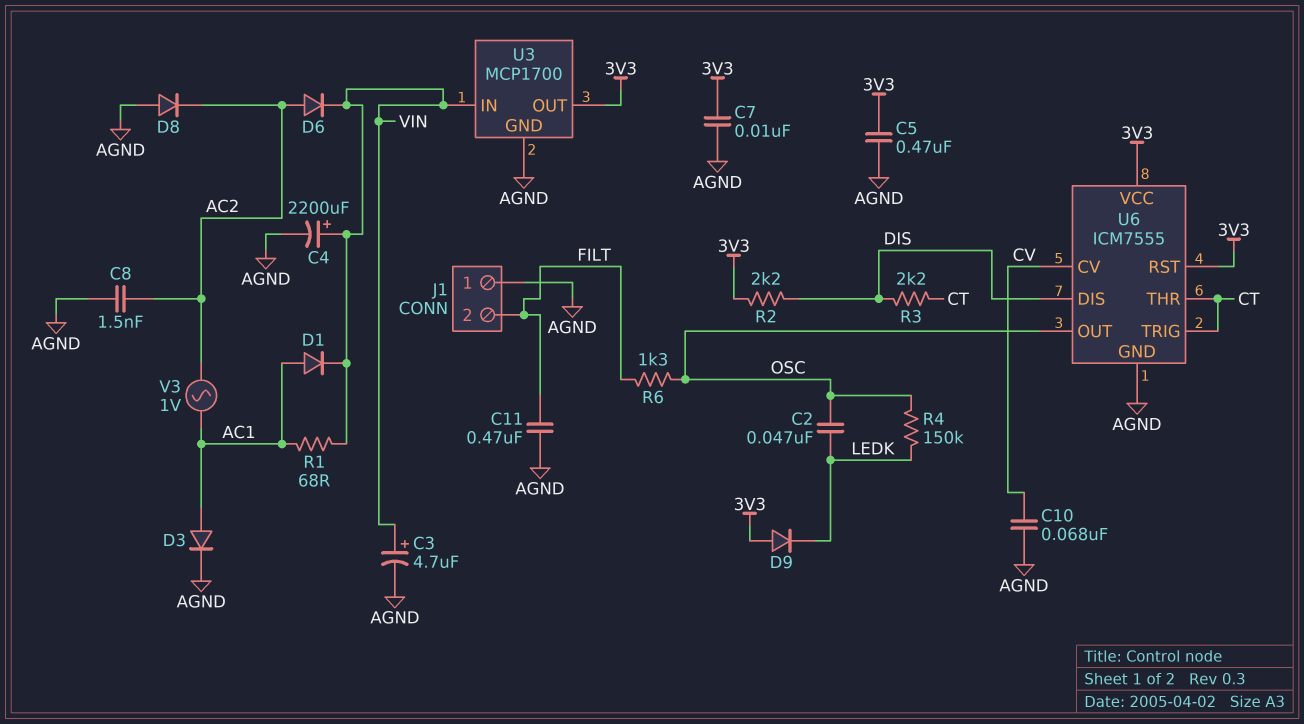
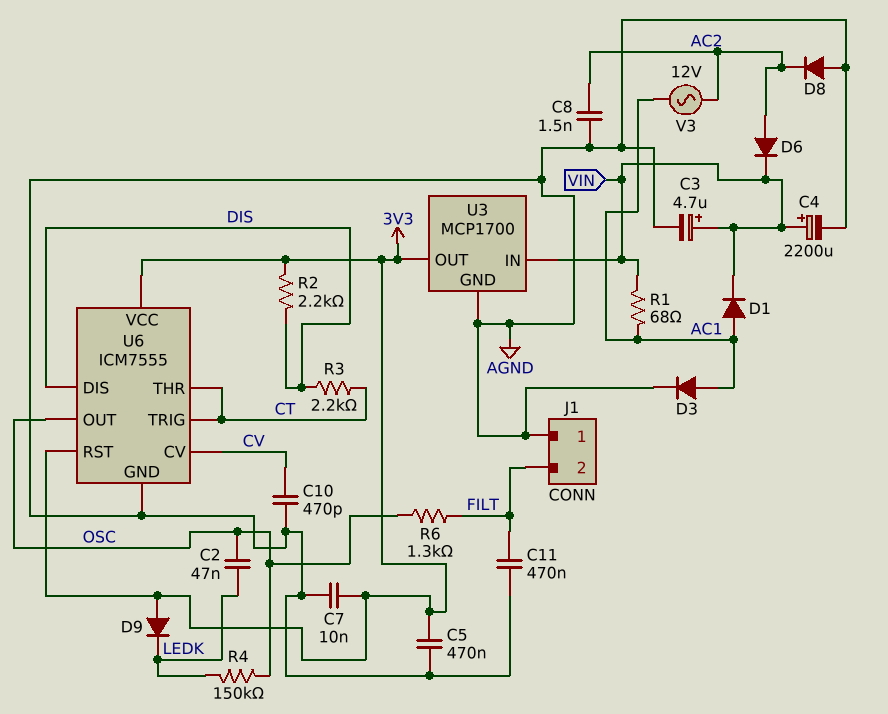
C10: 68nF (AGND, CV) -> 470pF (AGND, CV)
V3: AC 1V (AC1, AC2) -> AC 12V (AC1, AC2)

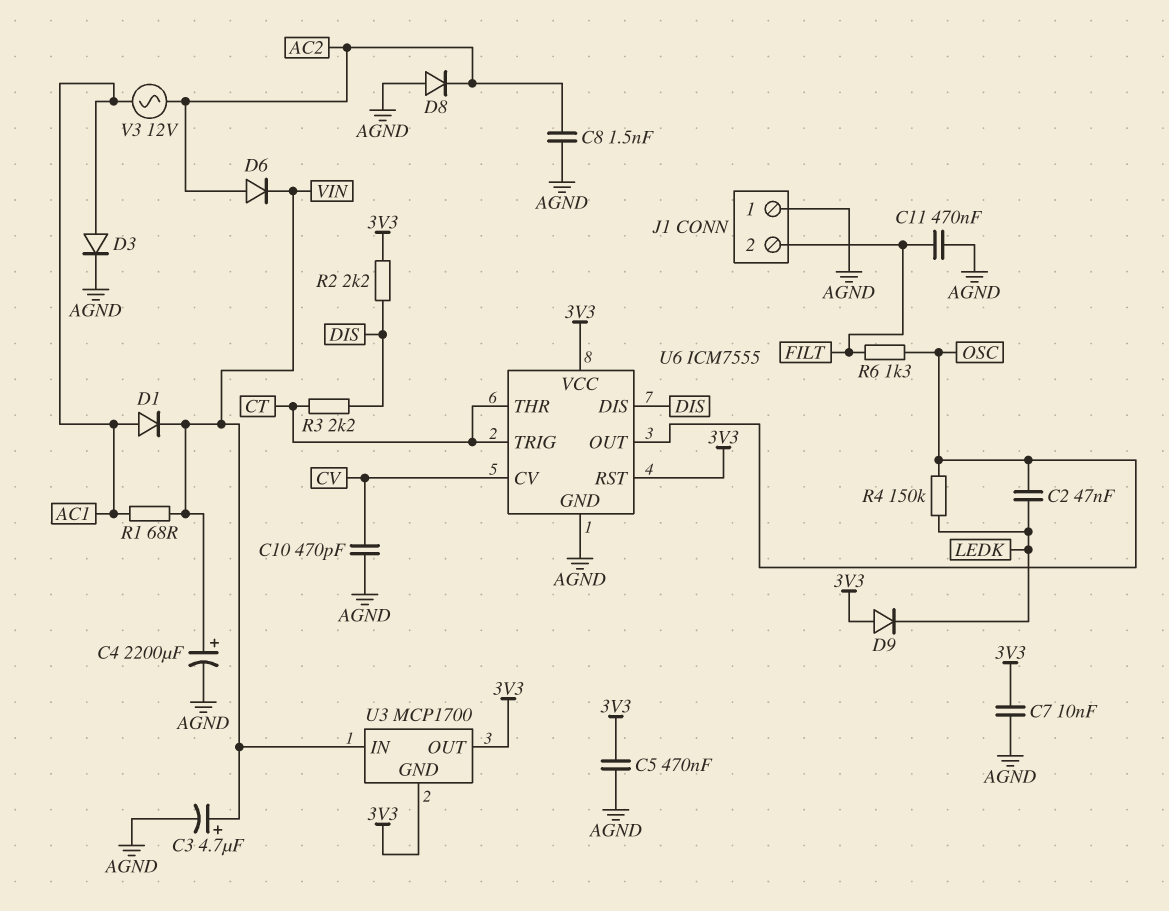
U3 pin GND: AGND -> 3V3

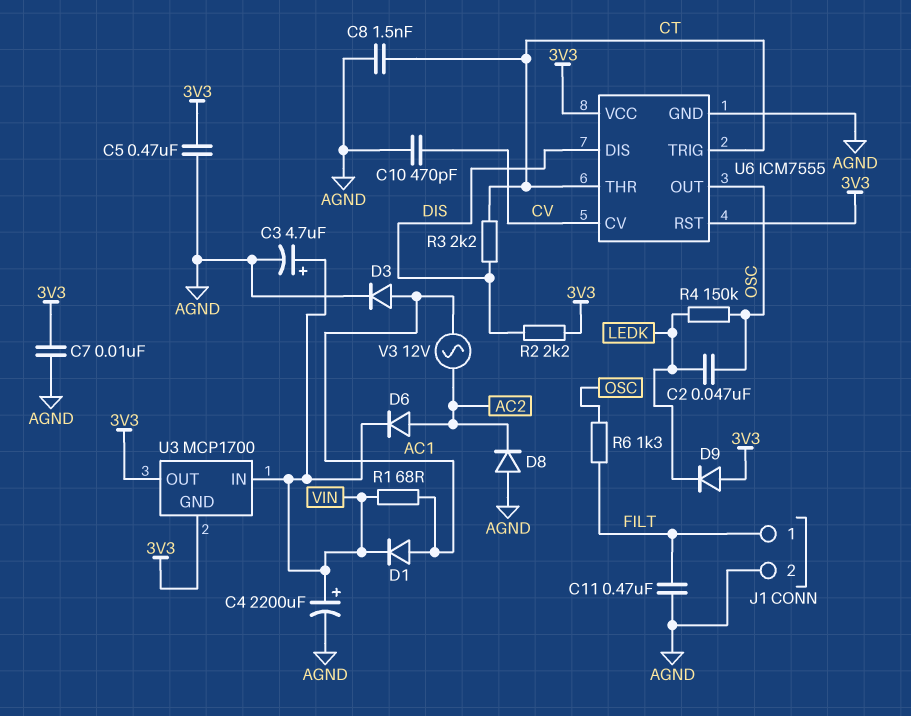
C8: 1.5nF (AC2, AGND) -> 1.5nF (AGND, CT)
J1 pin 1: AGND -> FILT
J1 pin 2: FILT -> AGND

